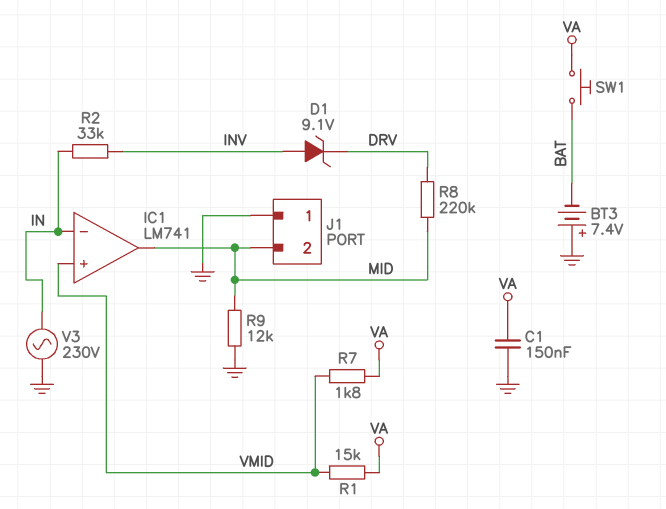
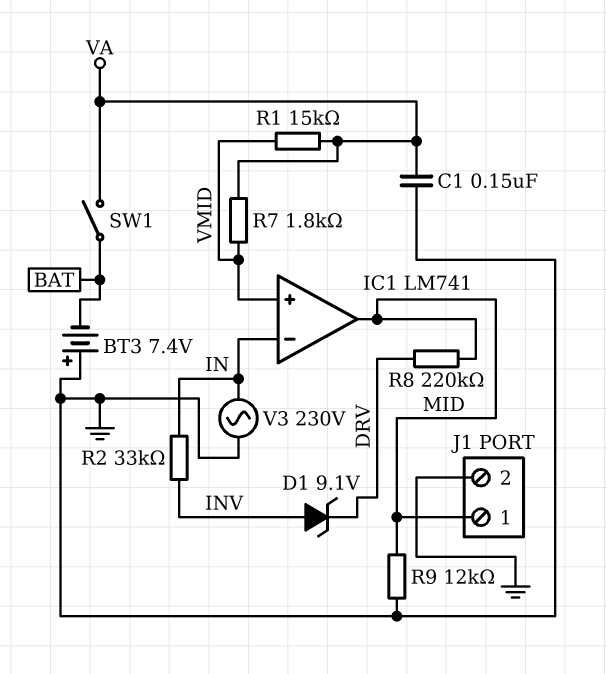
J1 pin 1: GND -> MID
J1 pin 2: MID -> GND
SW1: button (BAT, VA) -> switch (BAT, VA)

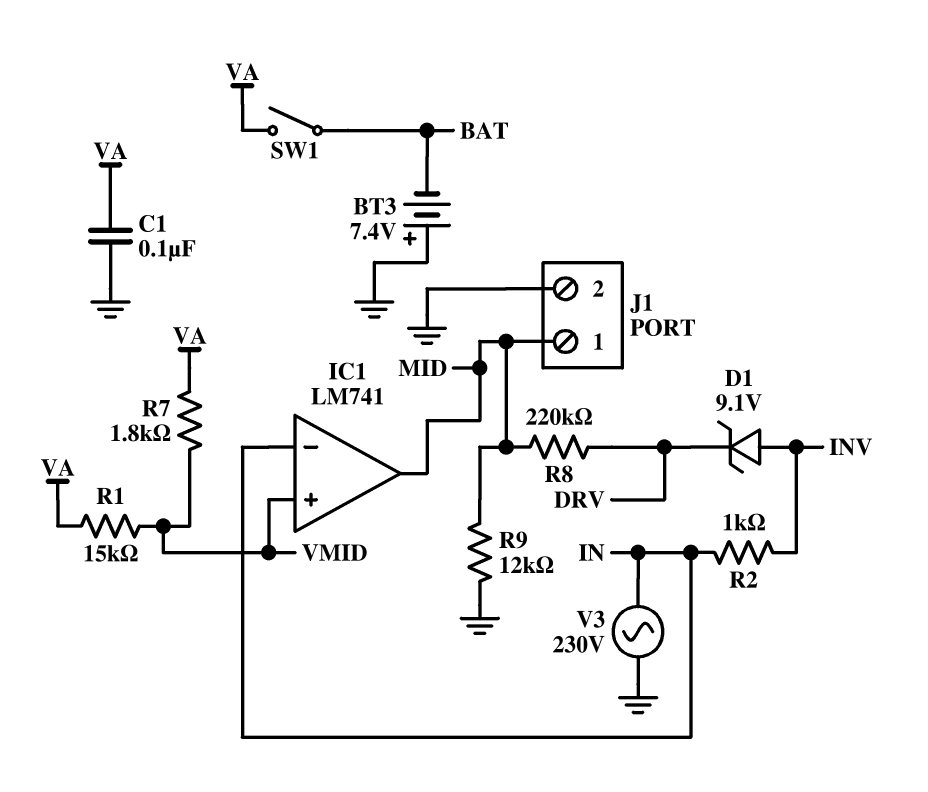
C1: 150nF (GND, VA) -> 100nF (GND, VA)
R2: 33k (IN, INV) -> 1k (IN, INV)

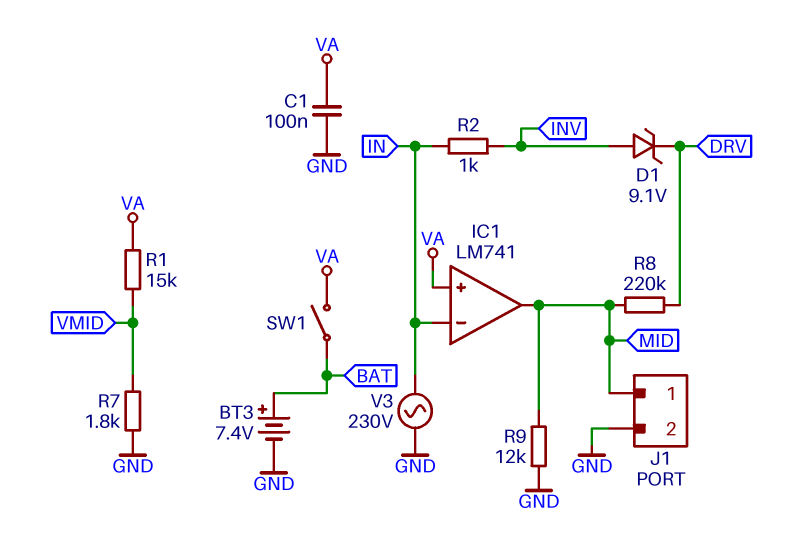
BT3: 7.4V (plus GND, minus BAT) -> 7.4V (plus BAT, minus GND)
IC1 pin in+: VMID -> VA
R7: 1.8k (VA, VMID) -> 1.8k (GND, VMID)

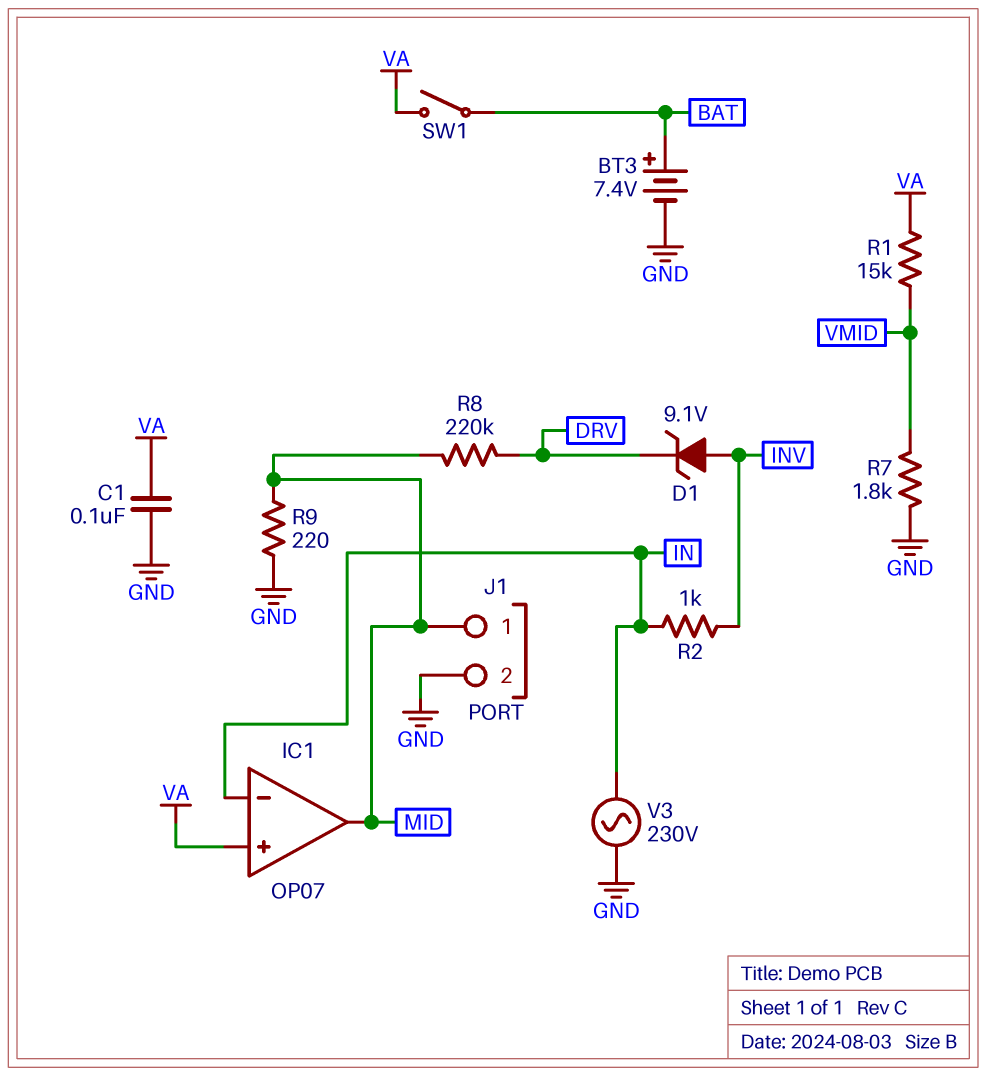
IC1: LM741 -> OP07
R9: 12k (GND, MID) -> 220 (GND, MID)

